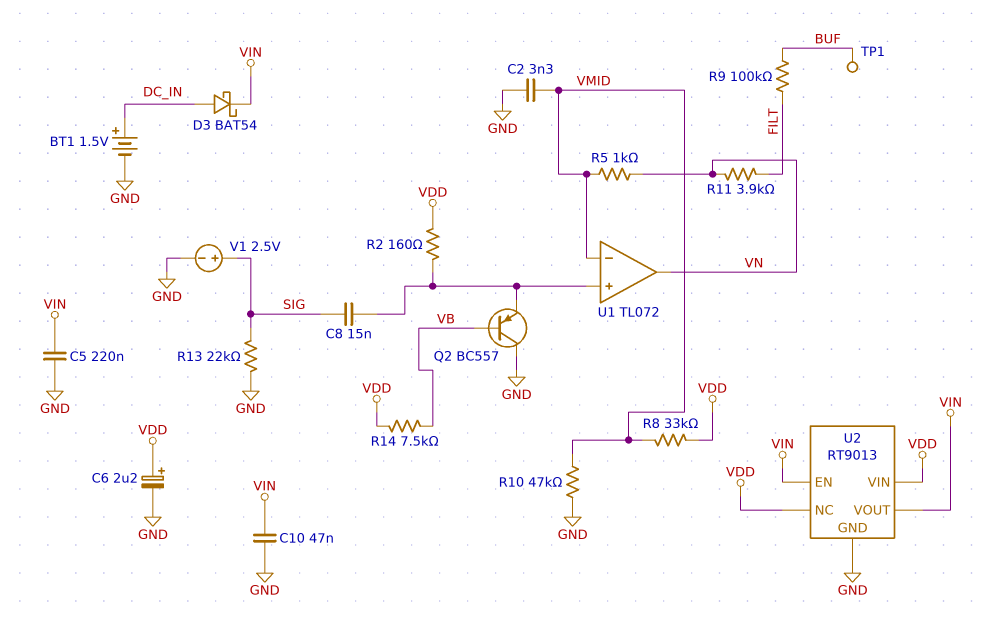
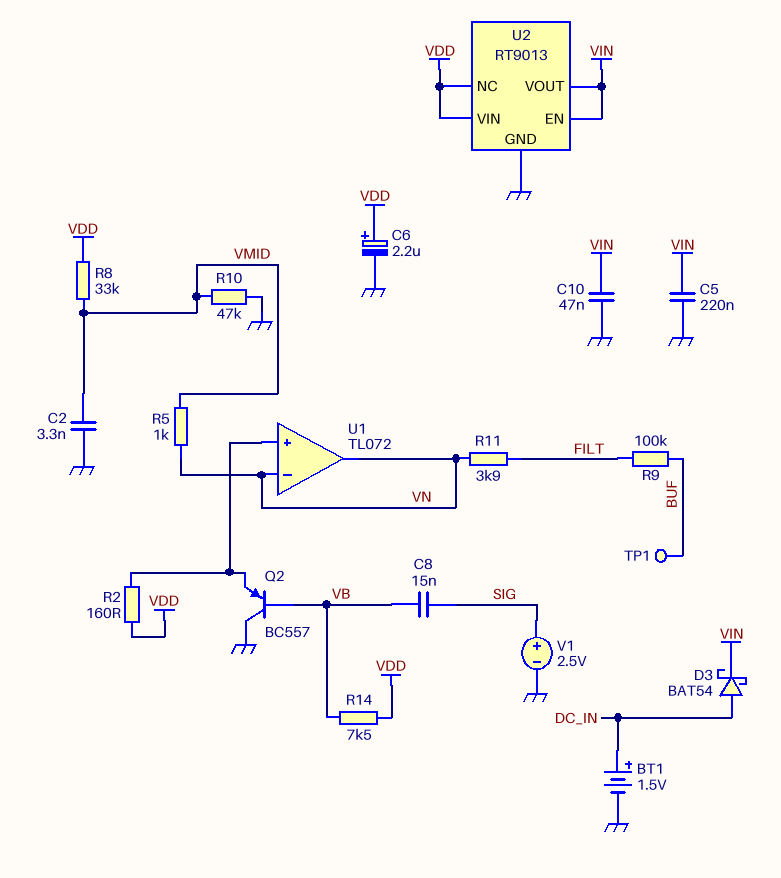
C8: 15nF (SIG, U1/in+) -> 15nF (SIG, VB)
R13: 22k (GND, SIG) -> none
U1 pin in-: VMID -> VN

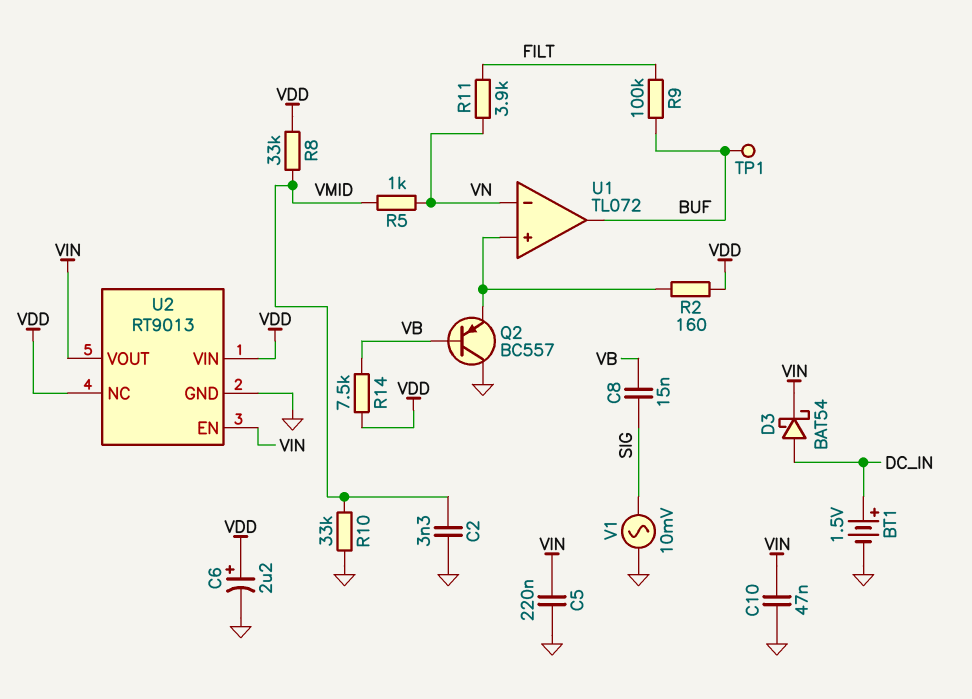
R10: 47k (GND, VMID) -> 33k (GND, VMID)
U1 pin out: VN -> BUF
V1: 2.5V (plus SIG, minus GND) -> AC 10mV (GND, SIG)

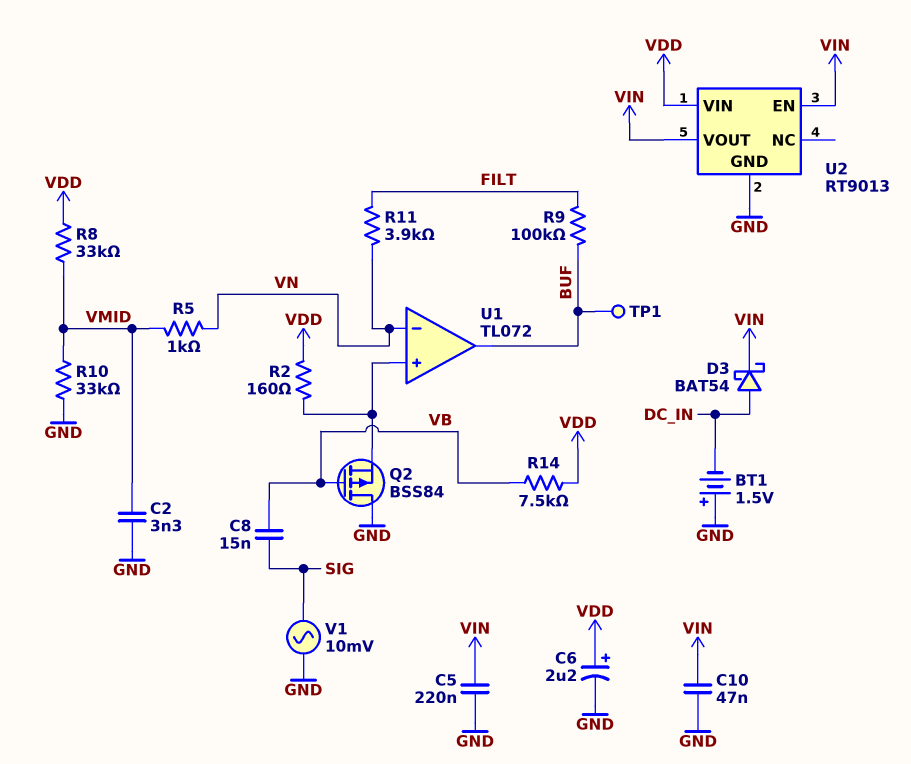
BT1: 1.5V (plus DC_IN, minus GND) -> 1.5V (plus GND, minus DC_IN)
Q2: PNP BC557 (B VB, C GND, E U1/in+) -> PMOS BSS84 (G VB, D GND, S U1/in+)
U2 pin NC: VDD -> none

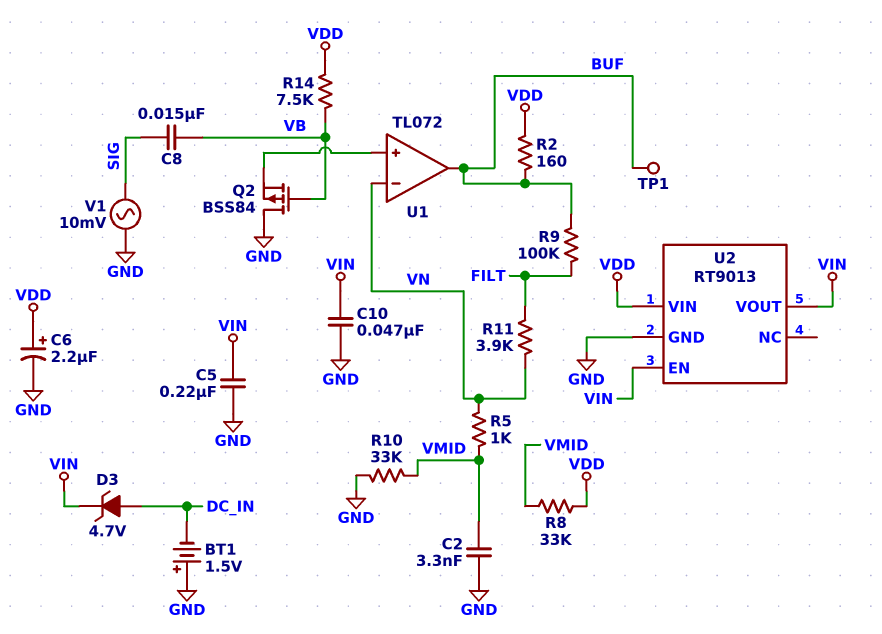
D3: schottky BAT54 (A DC_IN, K VIN) -> zener 4.7V (A DC_IN, K VIN)
R2: 160 (U1/in+, VDD) -> 160 (BUF, VDD)

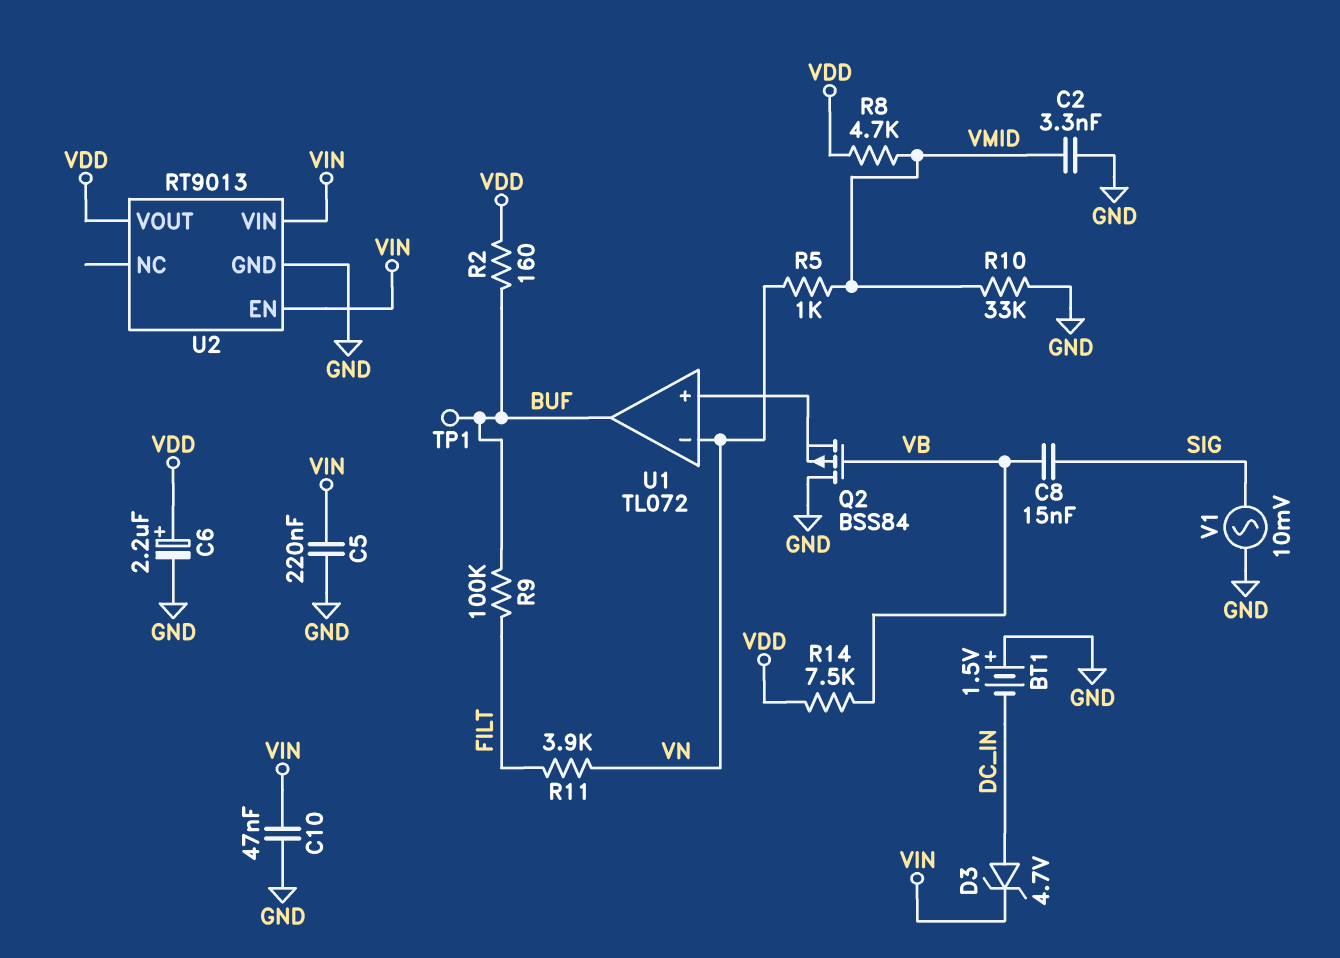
R8: 33k (VDD, VMID) -> 4.7k (VDD, VMID)
U2 pin VIN: VDD -> VIN
U2 pin VOUT: VIN -> VDD

